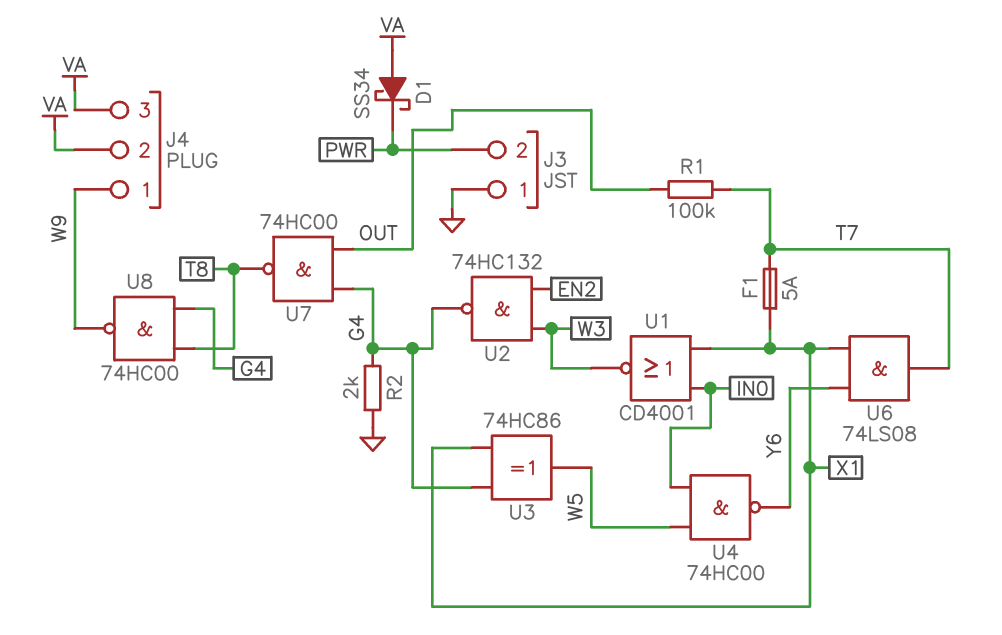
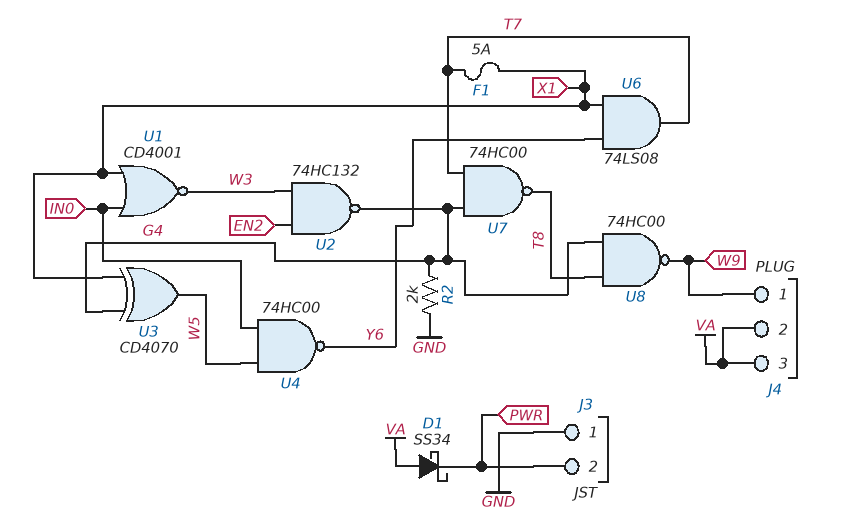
R1: 100k (OUT, T7) -> none
U3: XOR 74HC86 (in G4, in X1, out W5) -> XOR CD4070 (in G4, in X1, out W5)
U7: NAND 74HC00 (in G4, in OUT, out T8) -> NAND 74HC00 (in G4, in T7, out T8)

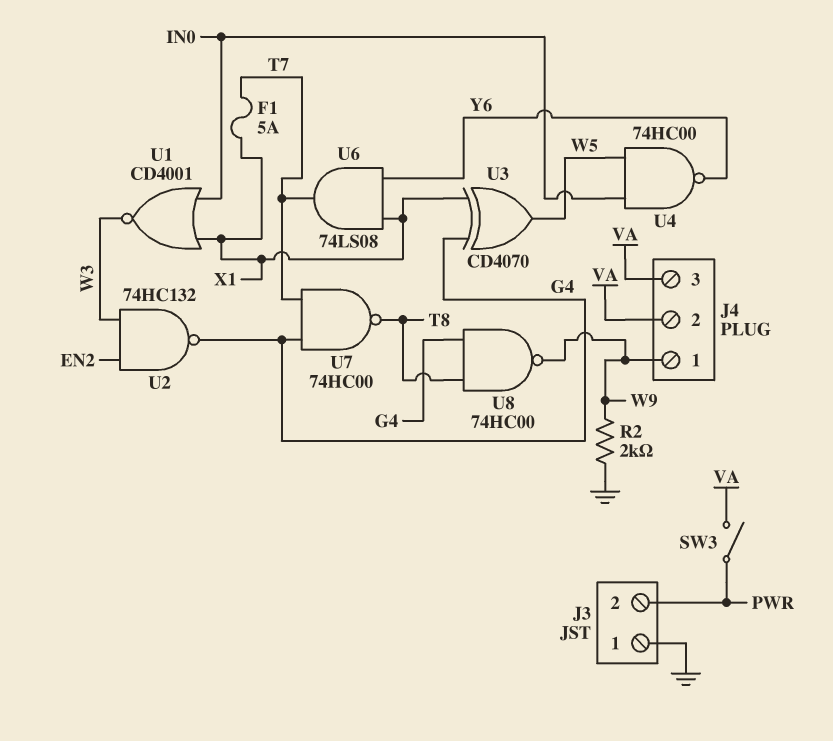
D1: schottky SS34 (A VA, K PWR) -> none
R2: 2k (G4, GND) -> 2k (GND, W9)
SW3: none -> switch (PWR, VA)

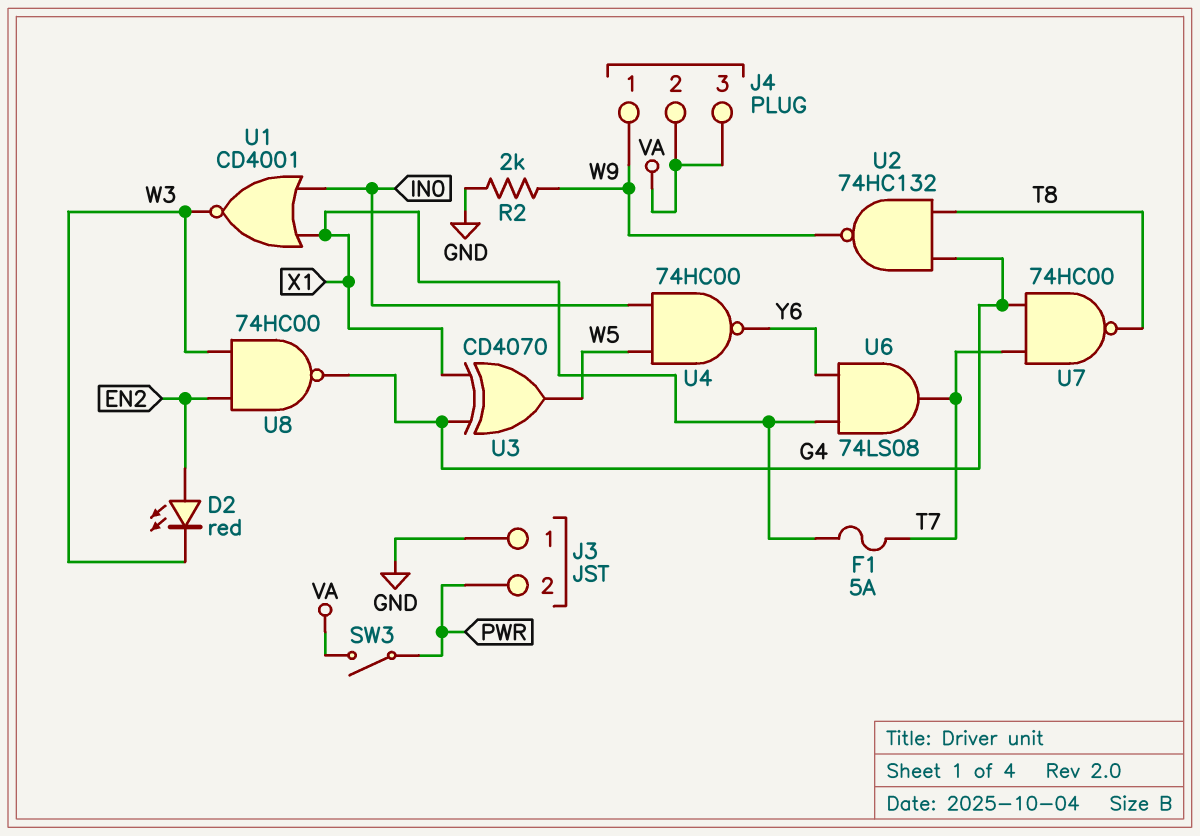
D2: none -> LED red (A EN2, K W3)
U2: NAND 74HC132 (in EN2, in W3, out G4) -> NAND 74HC132 (in G4, in T8, out W9)
U8: NAND 74HC00 (in G4, in T8, out W9) -> NAND 74HC00 (in EN2, in W3, out G4)

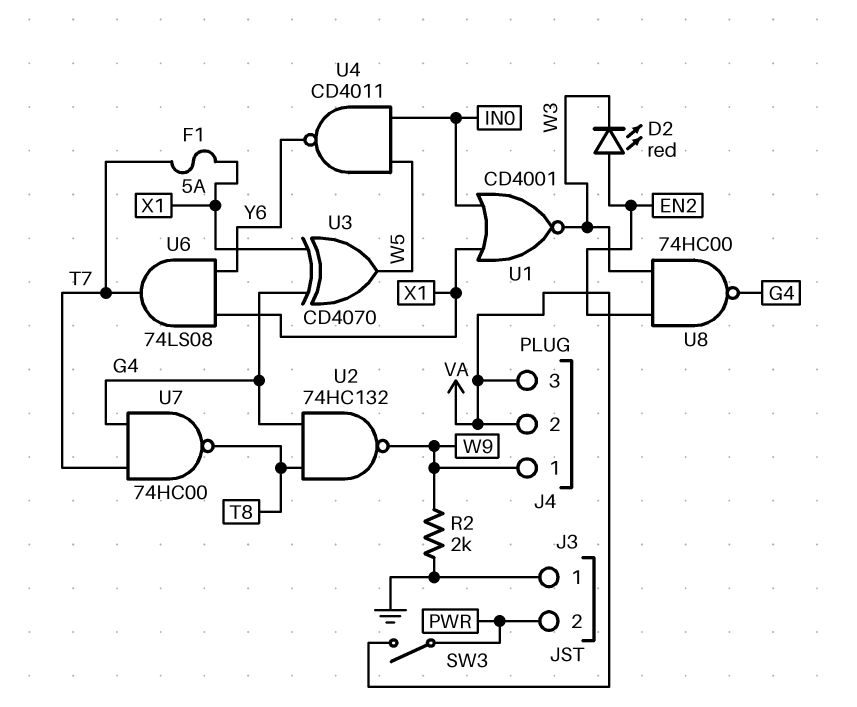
U4: NAND 74HC00 (in IN0, in W5, out Y6) -> NAND CD4011 (in IN0, in W5, out Y6)

